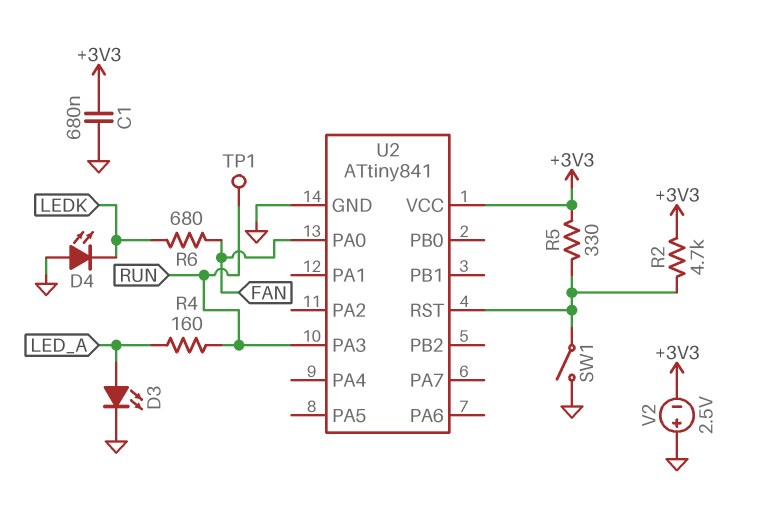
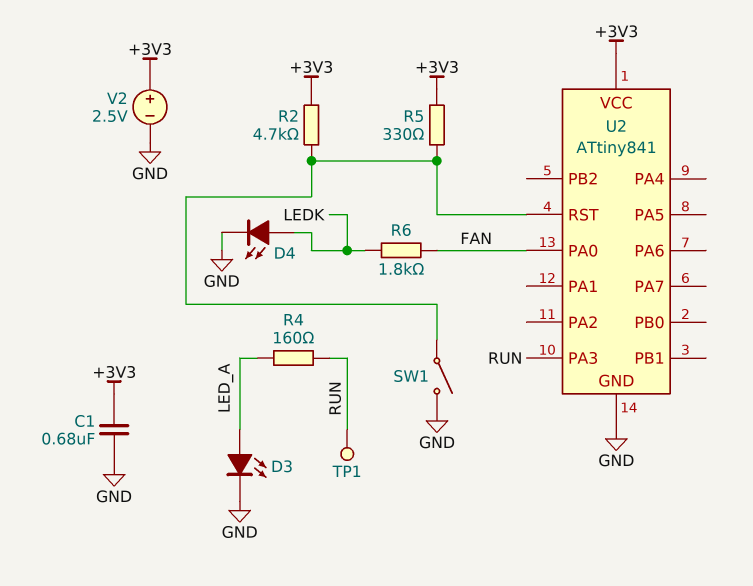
D4: LED (A GND, K LEDK) -> LED (A LEDK, K GND)
R6: 680 (FAN, LEDK) -> 1.8k (FAN, LEDK)
V2: 2.5V (plus GND, minus +3V3) -> 2.5V (plus +3V3, minus GND)

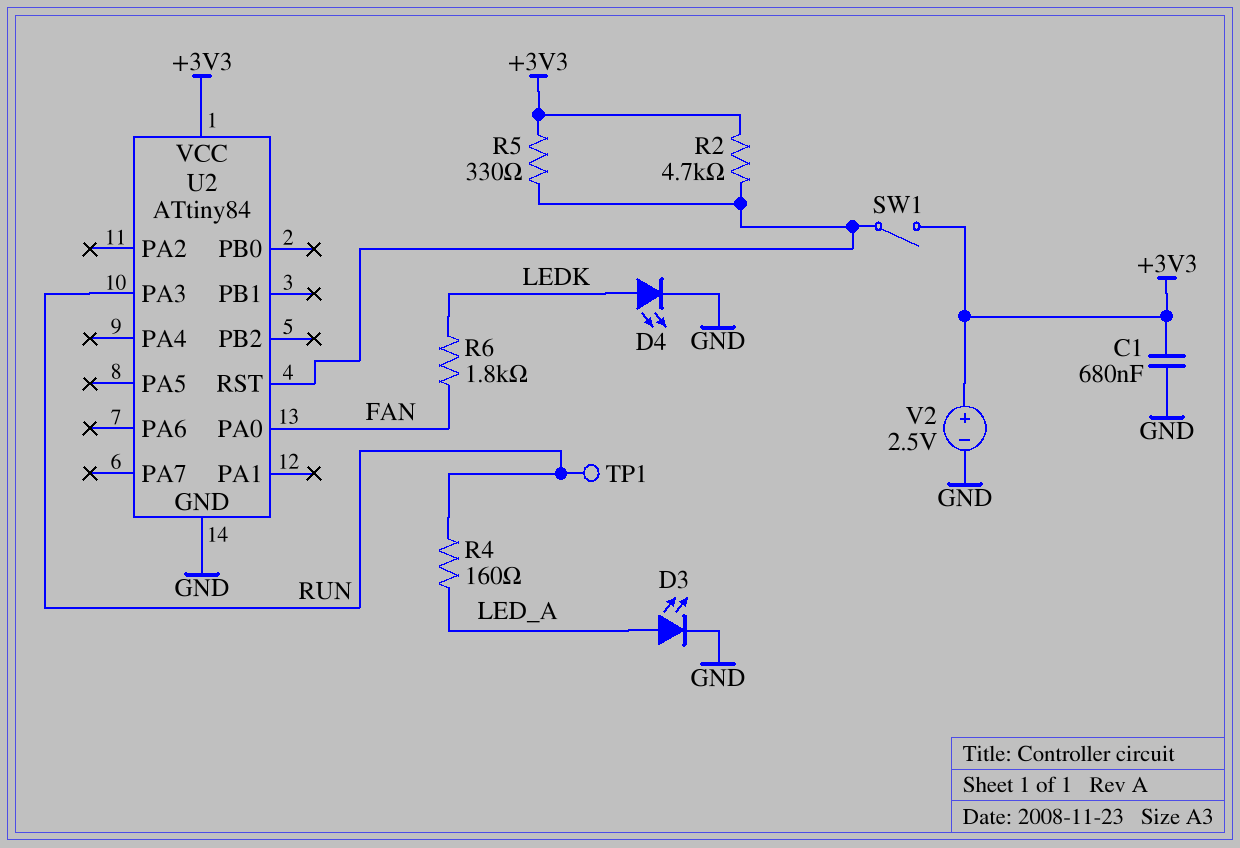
SW1: switch (GND, U2/RST) -> switch (+3V3, U2/RST)
U2: ATtiny841 -> ATtiny84

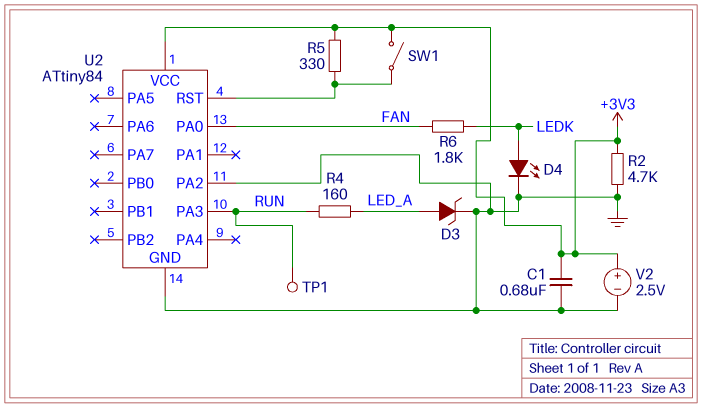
D3: LED (A LED_A, K GND) -> zener (A LED_A, K GND)
R2: 4.7k (+3V3, U2/RST) -> 4.7k (+3V3, GND)
U2 pin PA2: none -> GND

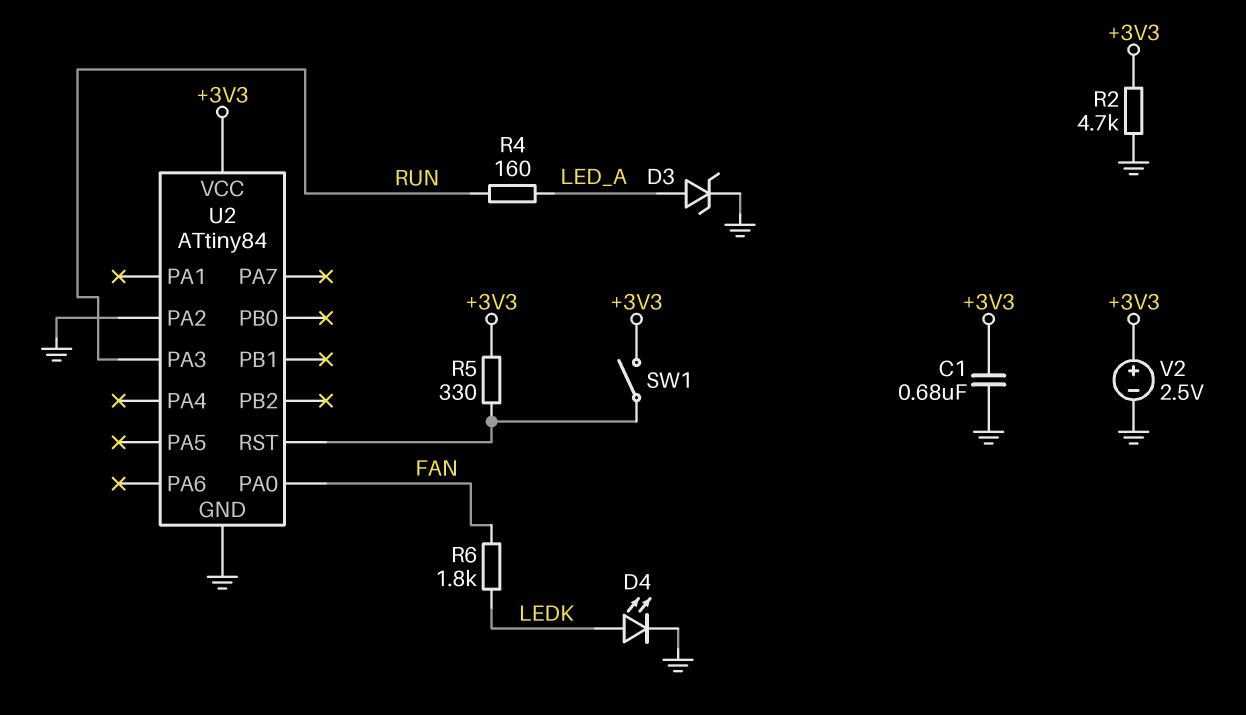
TP1: test point (RUN) -> none

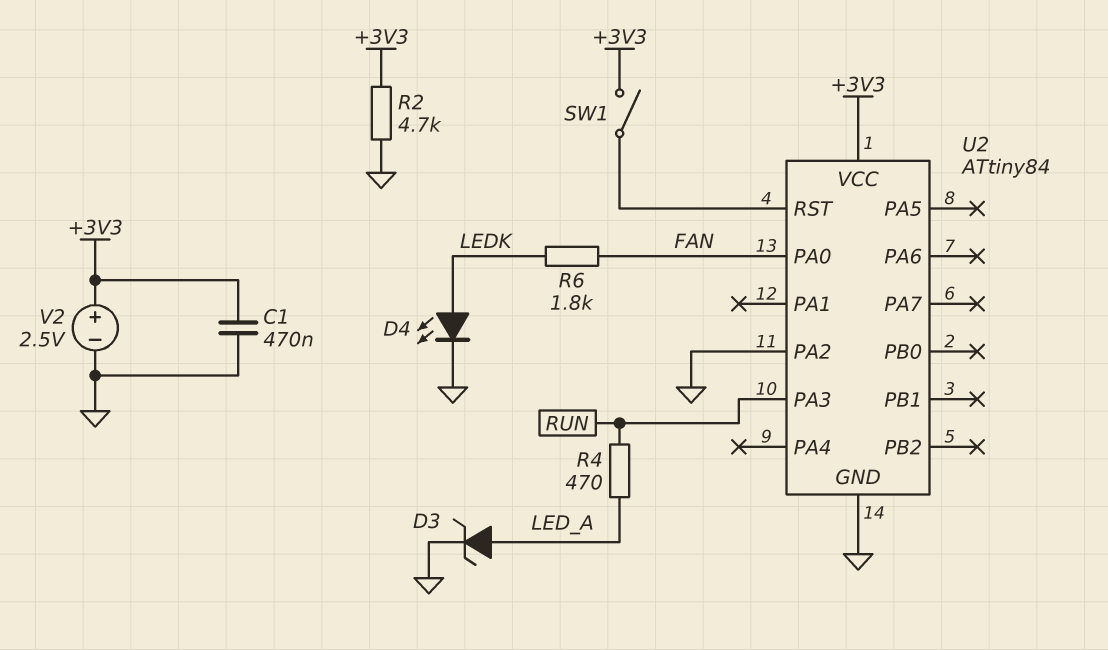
C1: 680nF (+3V3, GND) -> 470nF (+3V3, GND)
R4: 160 (LED_A, RUN) -> 470 (LED_A, RUN)
R5: 330 (+3V3, U2/RST) -> none

